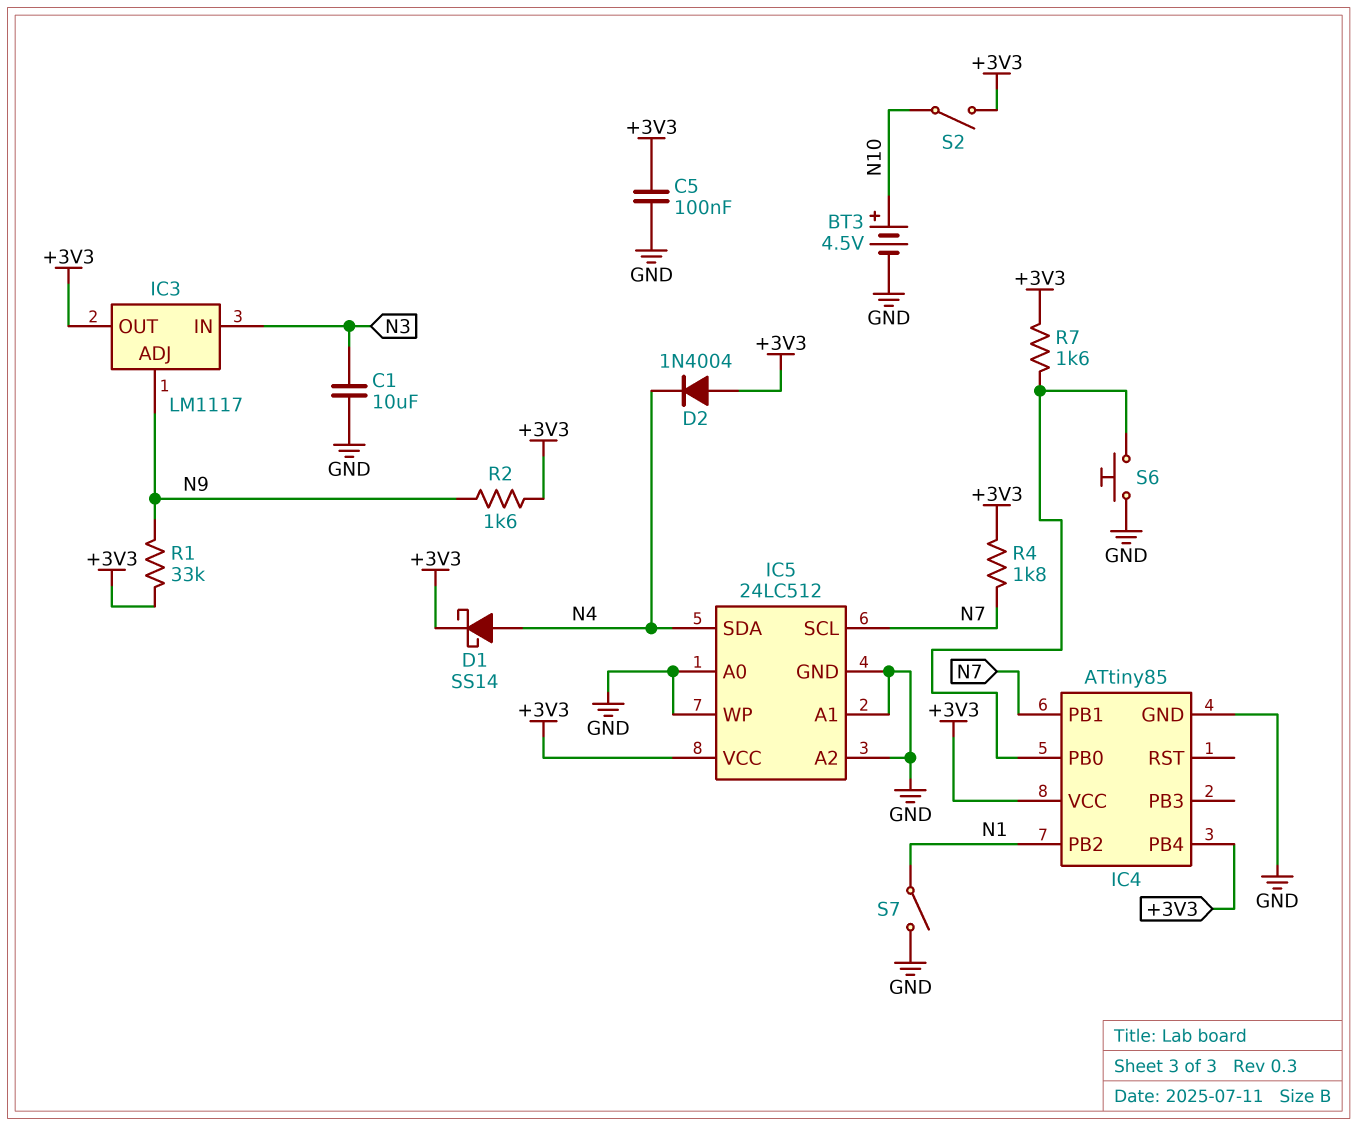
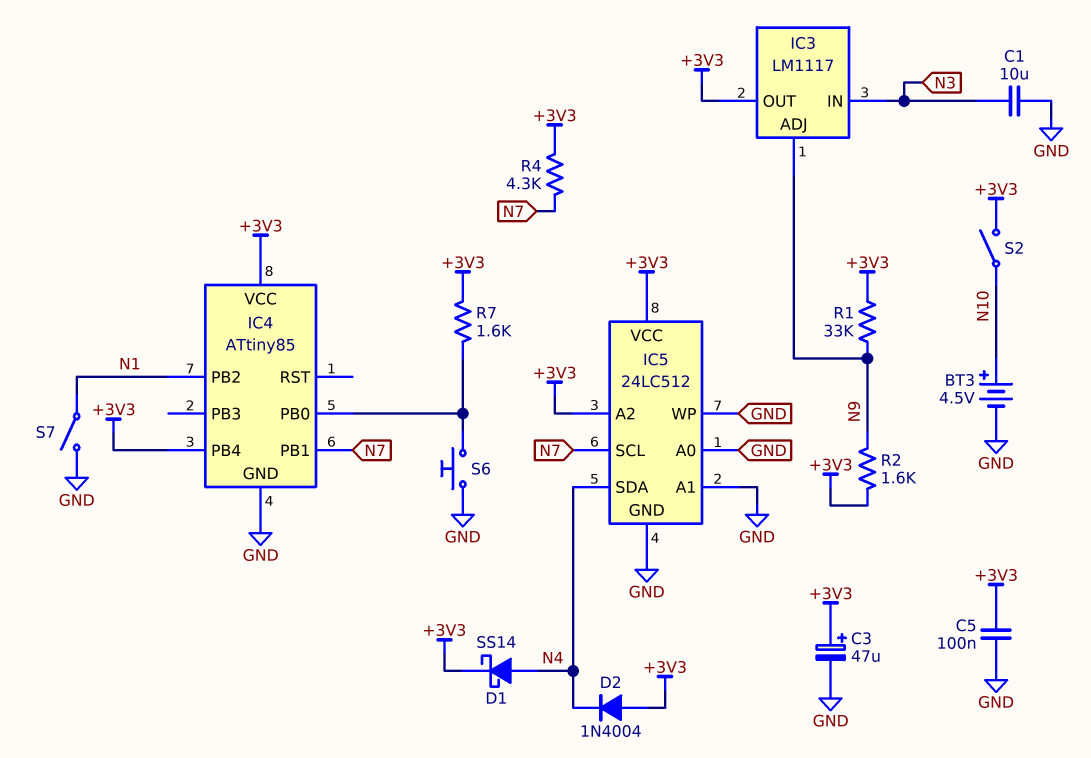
C3: none -> 47uF (plus +3V3, minus GND)
IC5 pin A2: GND -> +3V3
R4: 1.8k (+3V3, N7) -> 4.3k (+3V3, N7)

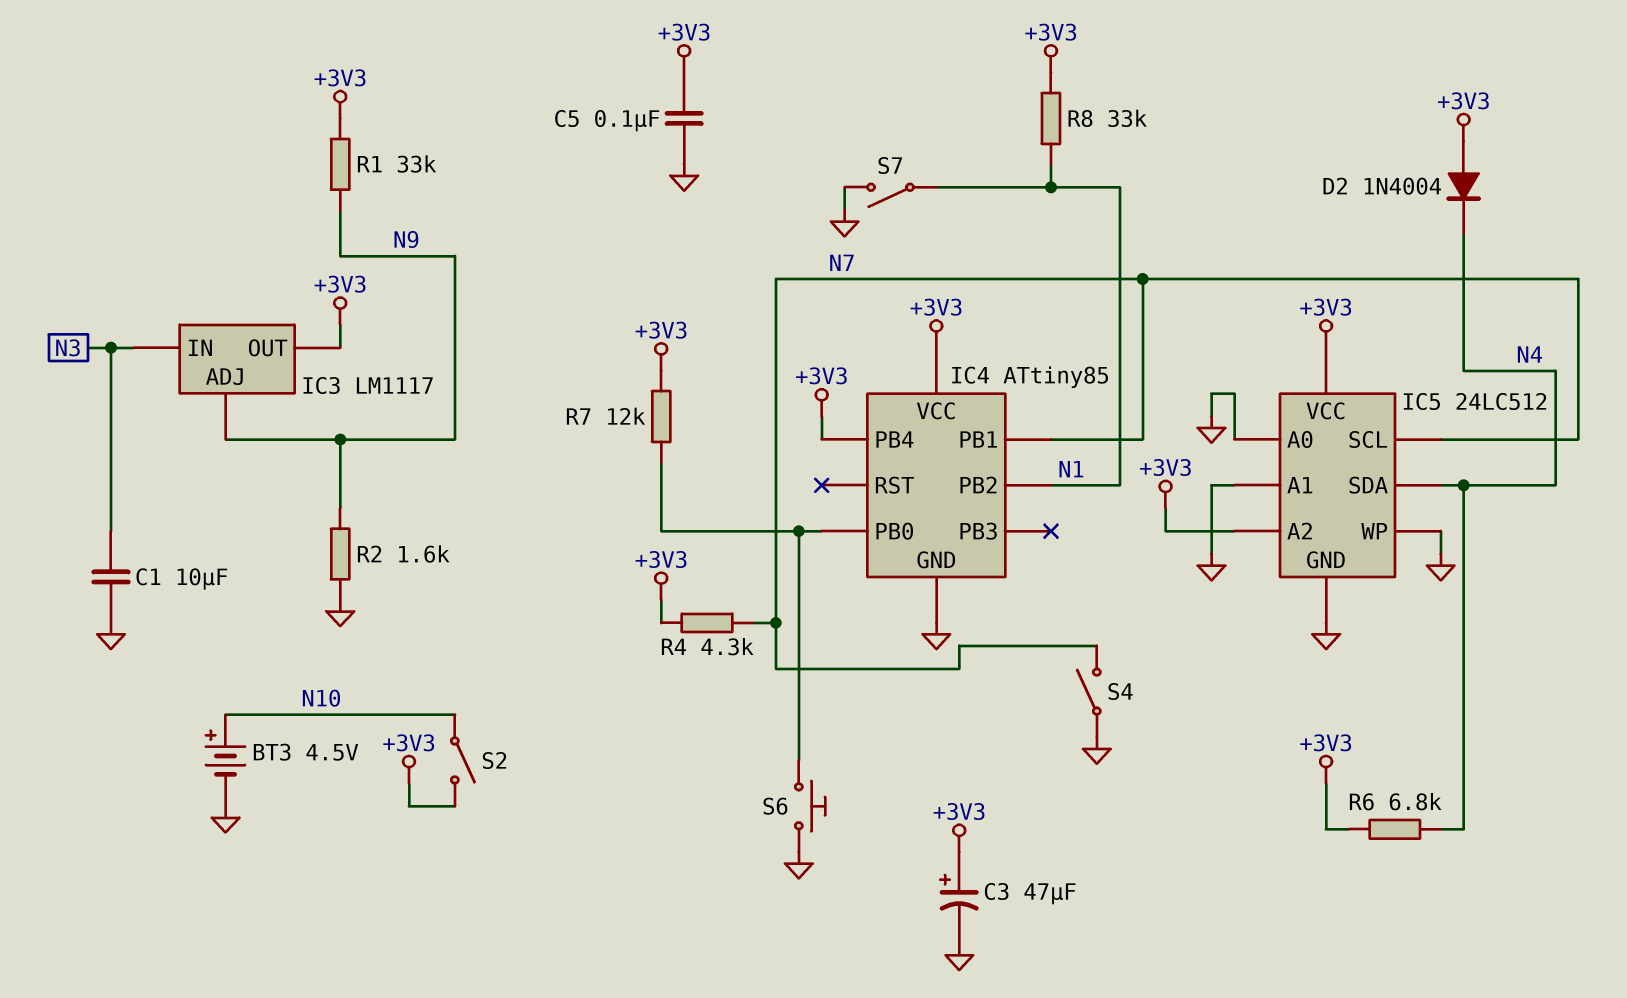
D1: schottky SS14 (A N4, K +3V3) -> none
R2: 1.6k (+3V3, N9) -> 1.6k (GND, N9)
R6: none -> 6.8k (+3V3, N4)
R7: 1.6k (+3V3, IC4/PB0) -> 12k (+3V3, IC4/PB0)
R8: none -> 33k (+3V3, N1)
S4: none -> switch (GND, N7)

